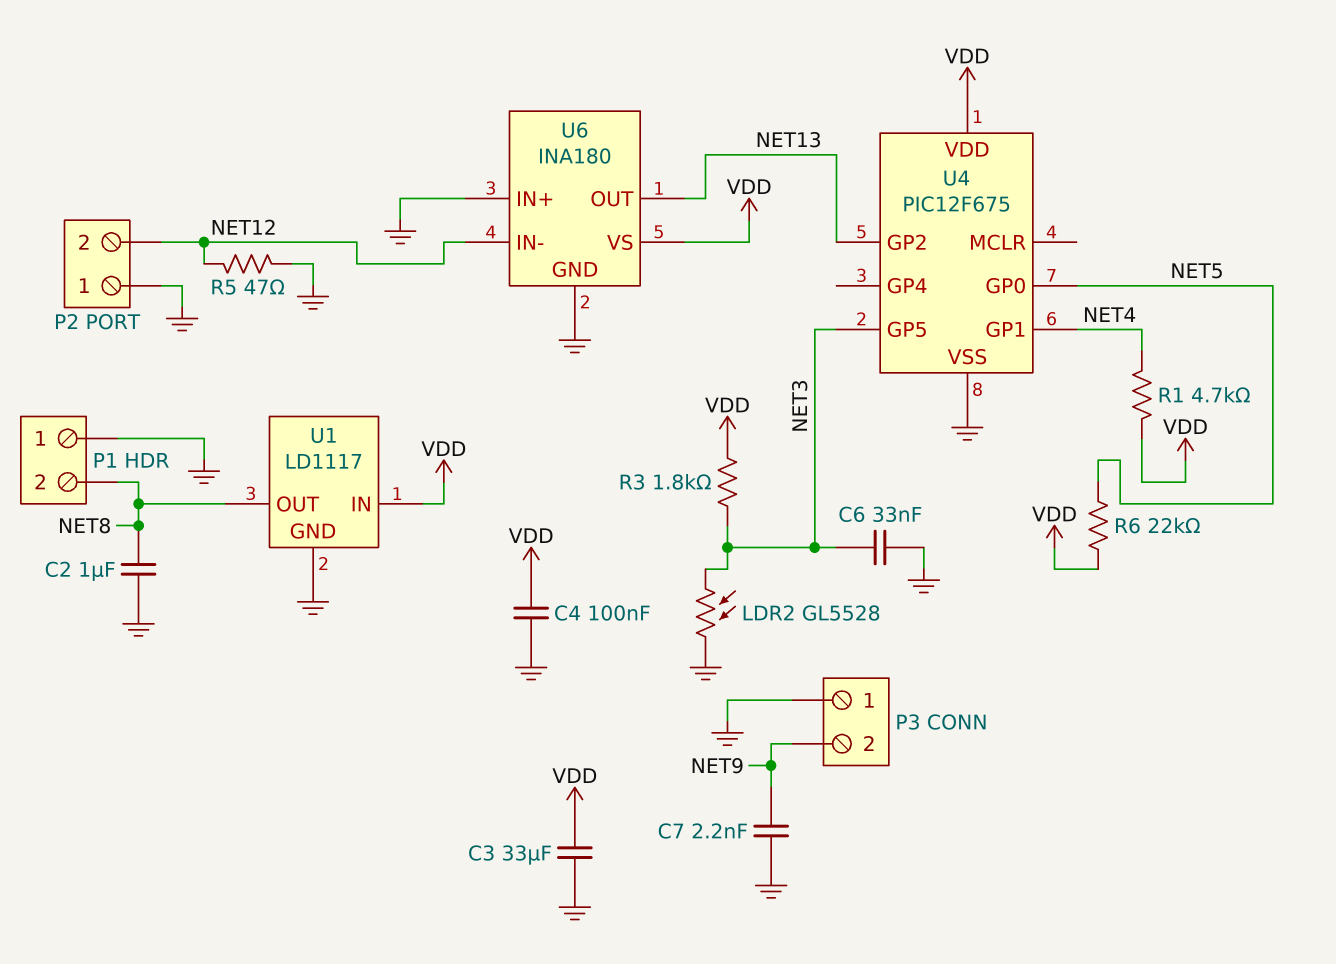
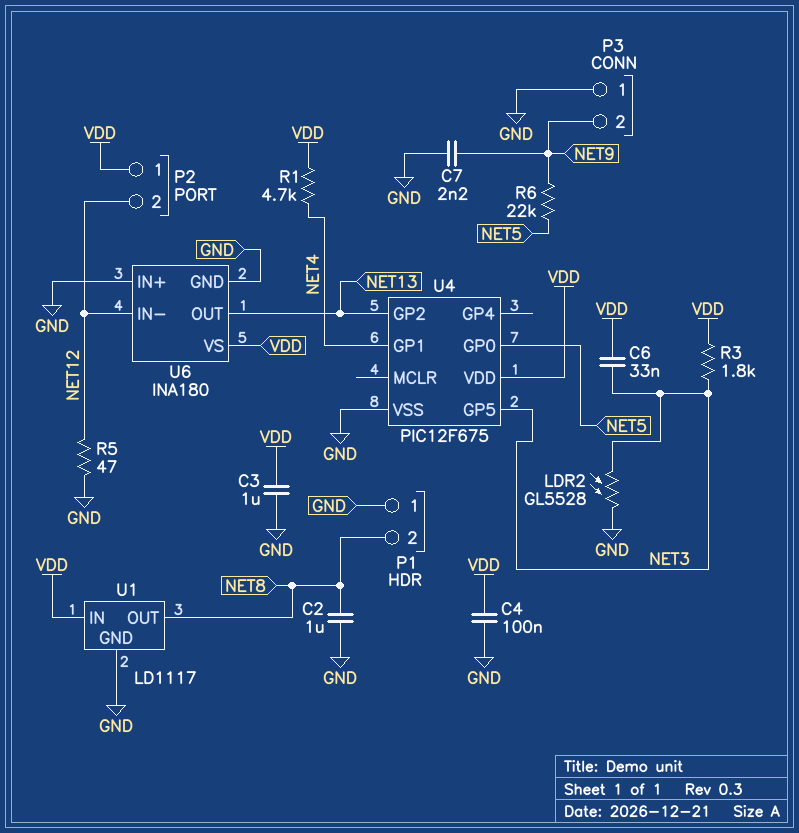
C3: 33uF (GND, VDD) -> 1uF (GND, VDD)
C6: 33nF (GND, NET3) -> 33nF (NET3, VDD)
P2 pin 1: GND -> VDD
R6: 22k (NET5, VDD) -> 22k (NET5, NET9)

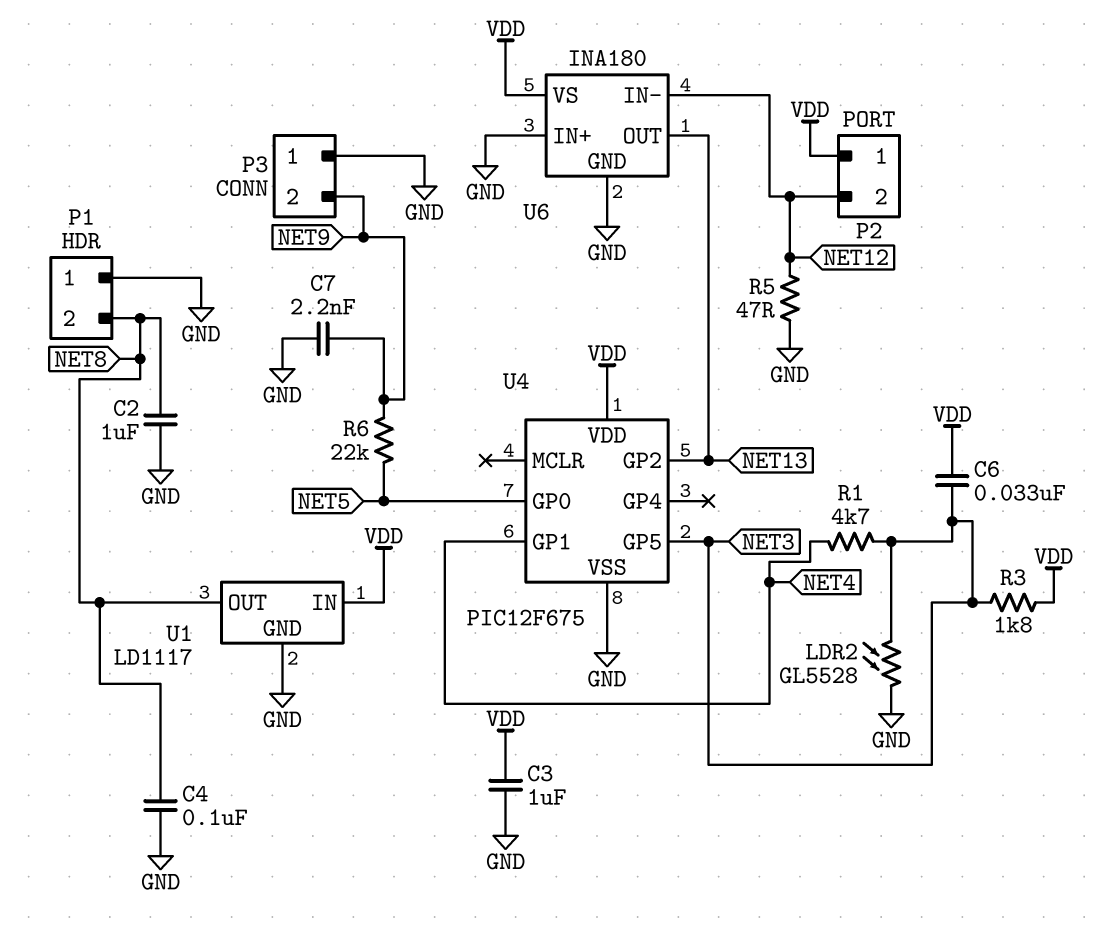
C4: 100nF (GND, VDD) -> 100nF (GND, NET8)
R1: 4.7k (NET4, VDD) -> 4.7k (NET3, NET4)

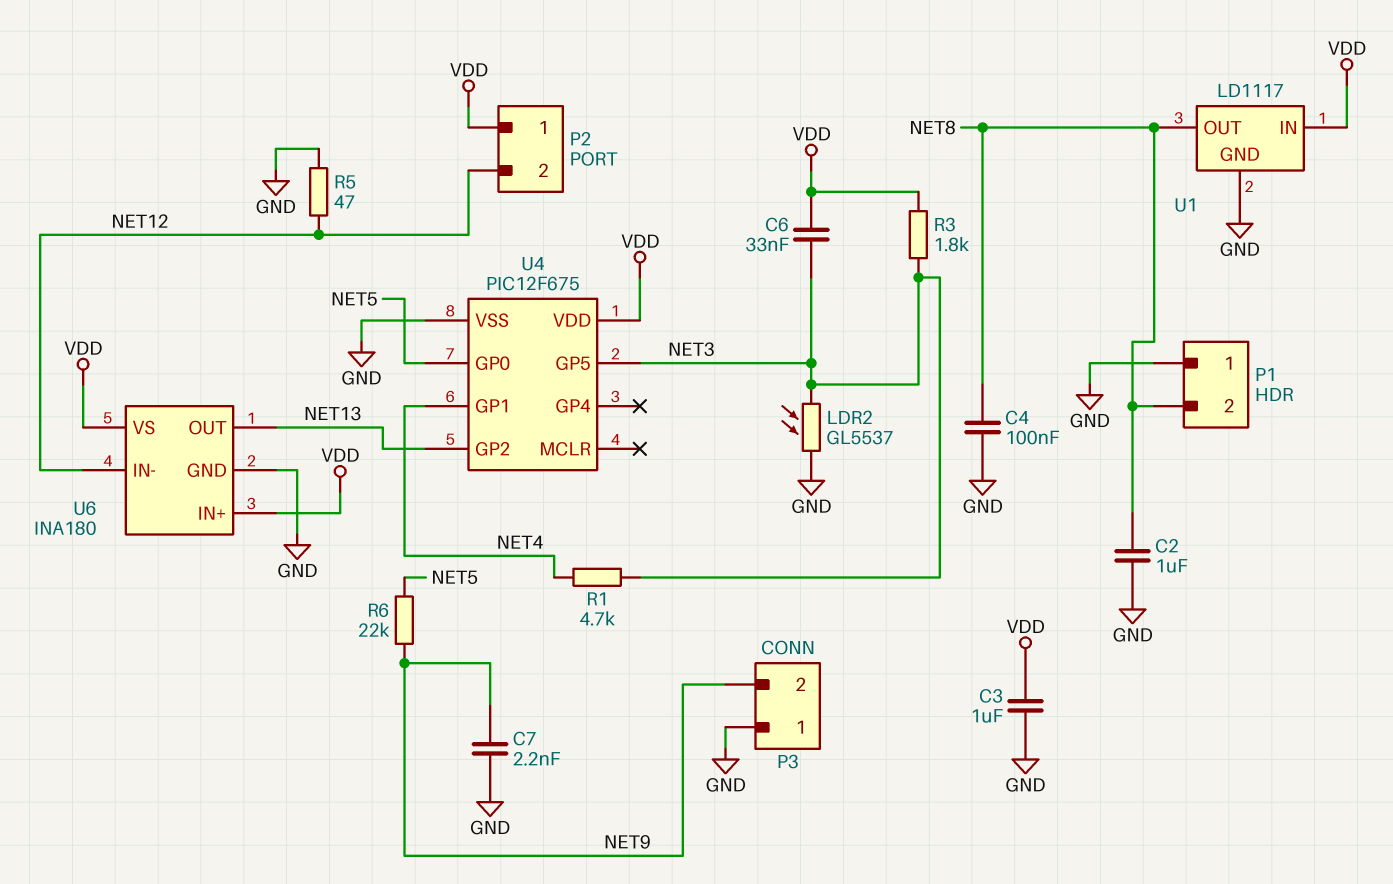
LDR2: GL5528 (GND, NET3) -> GL5537 (GND, NET3)
U6 pin IN+: GND -> VDD

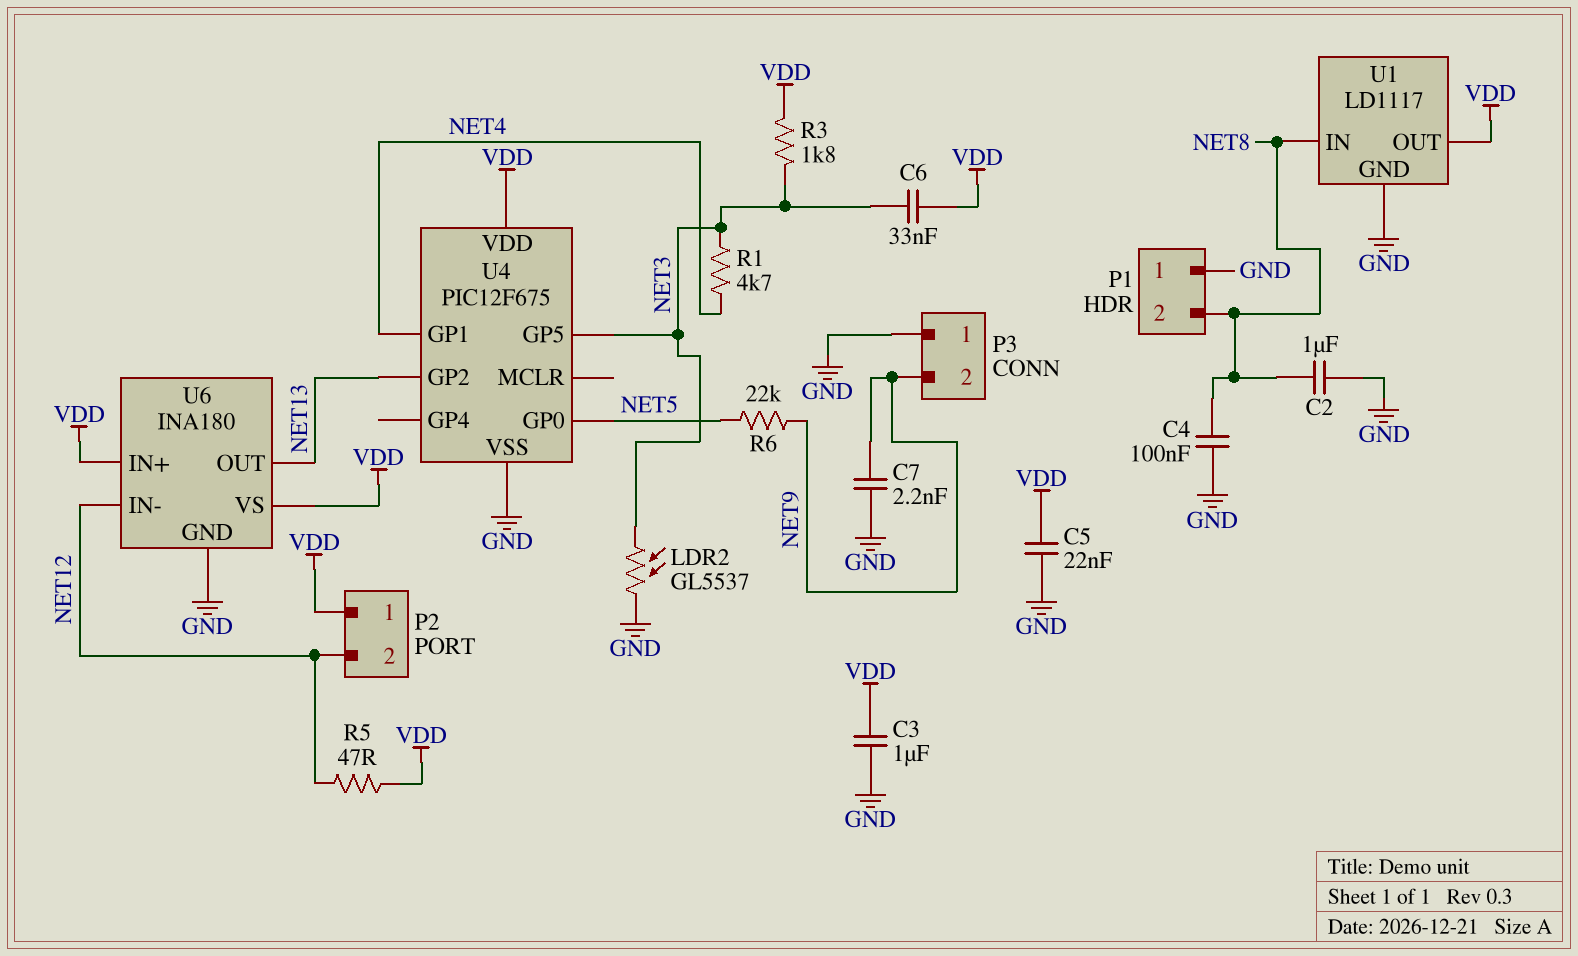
C5: none -> 22nF (GND, VDD)
R5: 47 (GND, NET12) -> 47 (NET12, VDD)
U1 pin IN: VDD -> NET8
U1 pin OUT: NET8 -> VDD

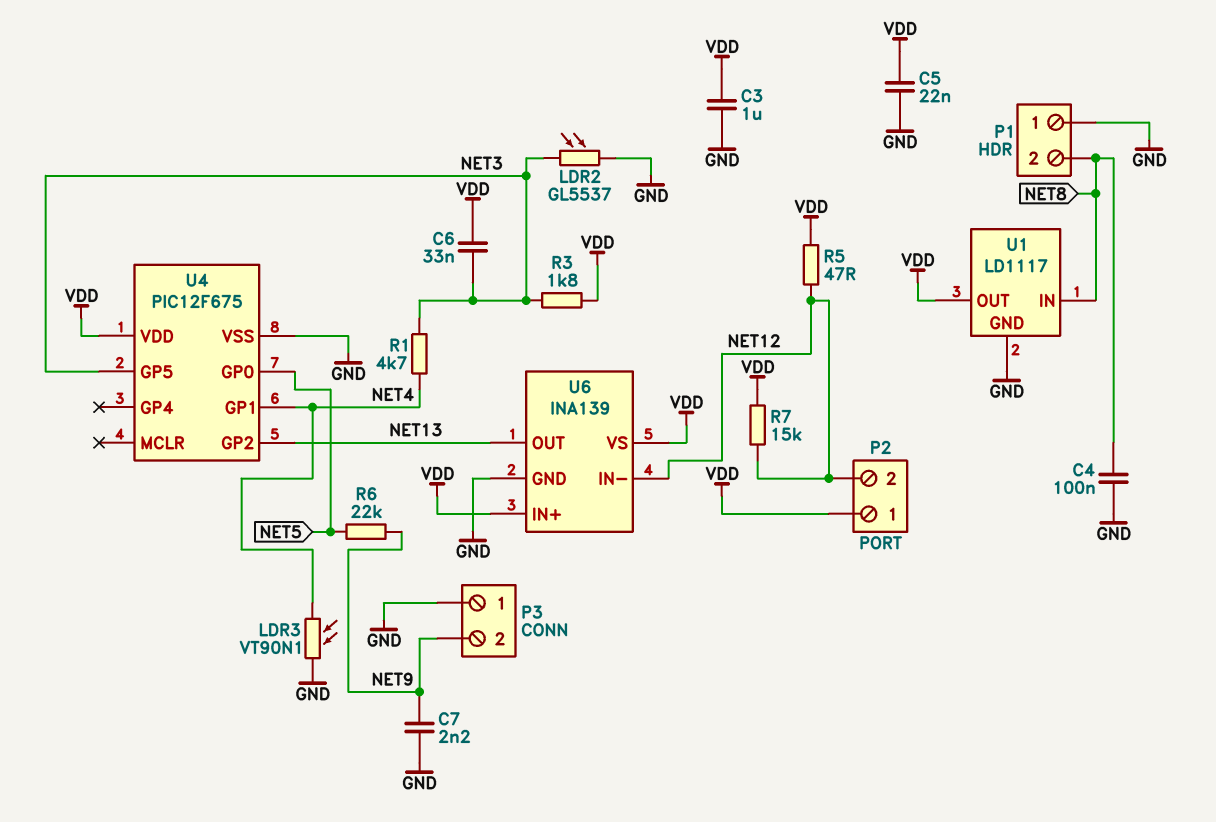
C2: 1uF (GND, NET8) -> none
LDR3: none -> VT90N1 (GND, NET4)
R7: none -> 15k (NET12, VDD)
U6: INA180 -> INA139

